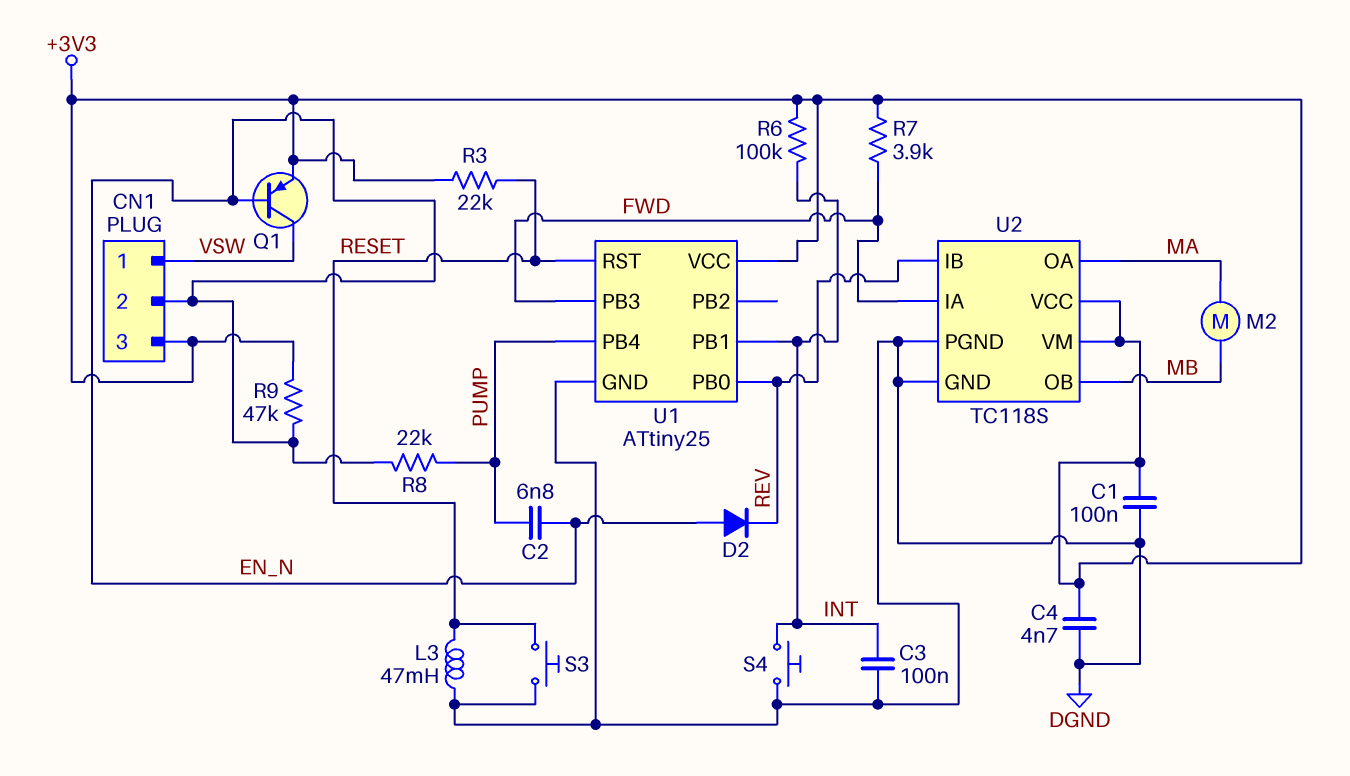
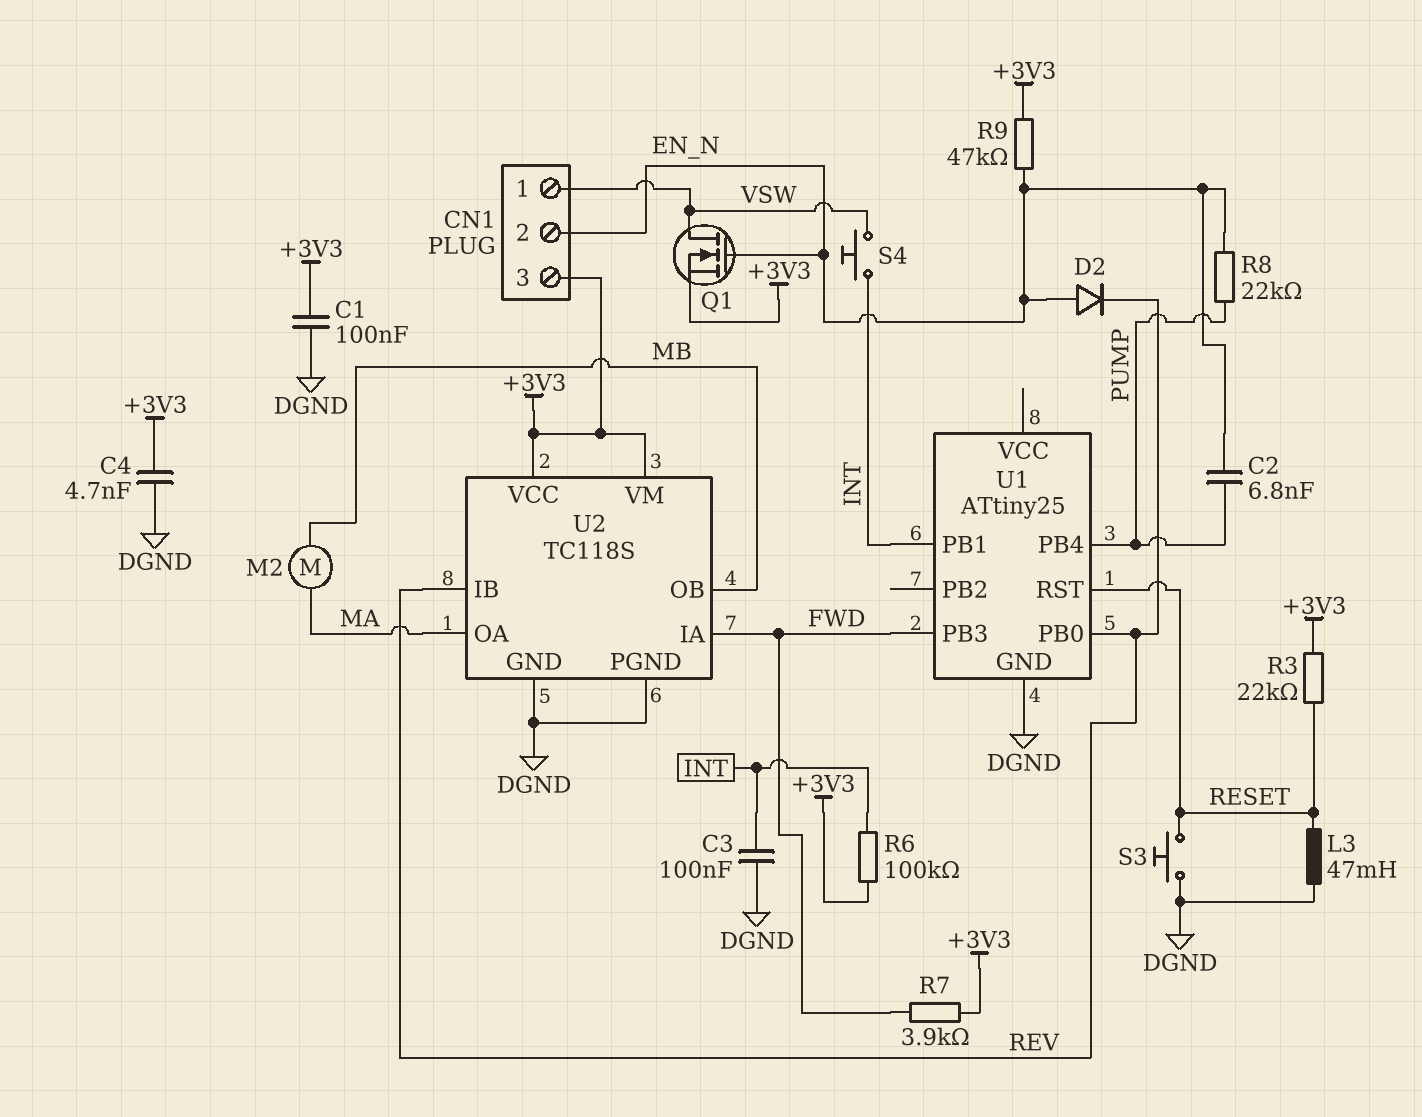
Q1: PNP (B EN_N, C VSW, E +3V3) -> NMOS (G EN_N, D VSW, S +3V3)
S4: button (DGND, INT) -> button (INT, VSW)
U1 pin VCC: +3V3 -> none

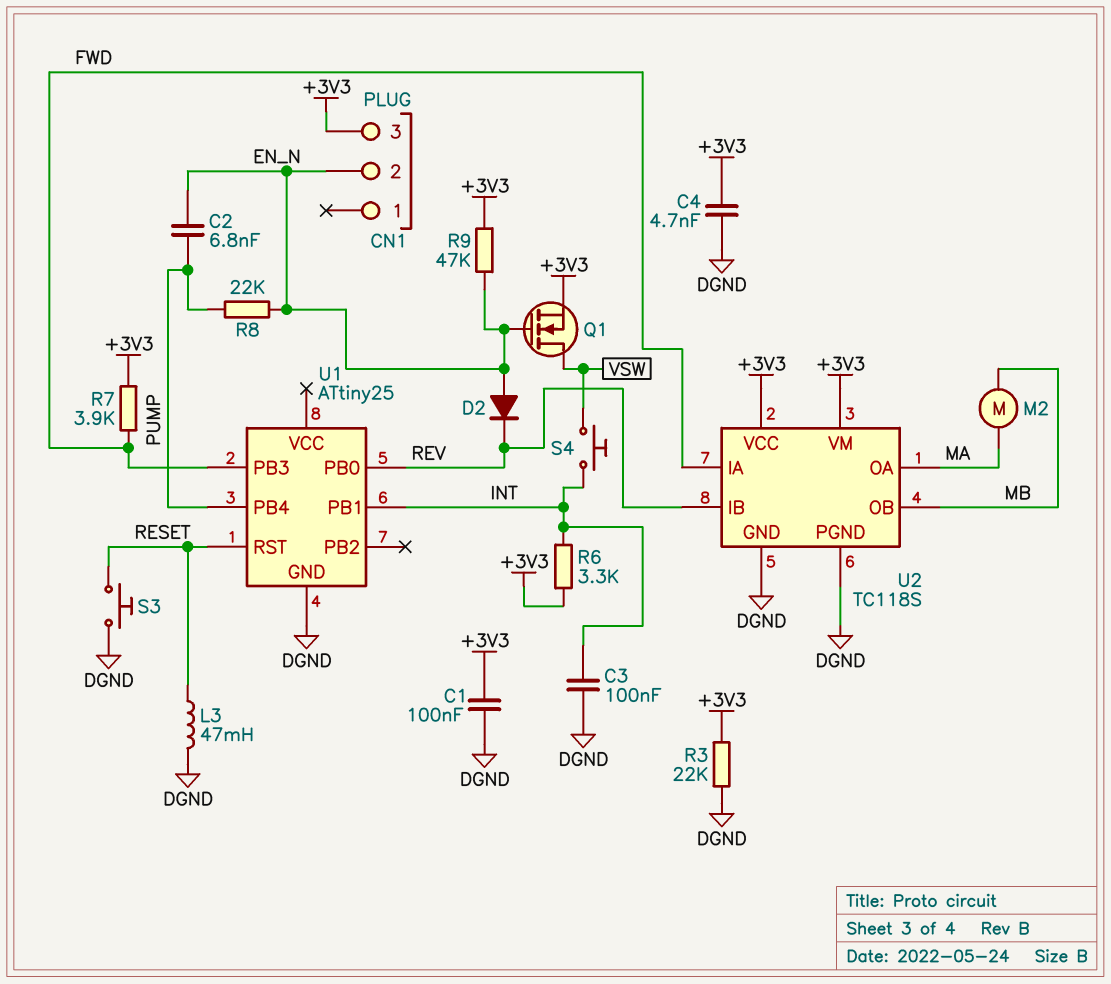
CN1 pin 1: VSW -> none
R3: 22k (+3V3, RESET) -> 22k (+3V3, DGND)
R6: 100k (+3V3, INT) -> 3.3k (+3V3, INT)

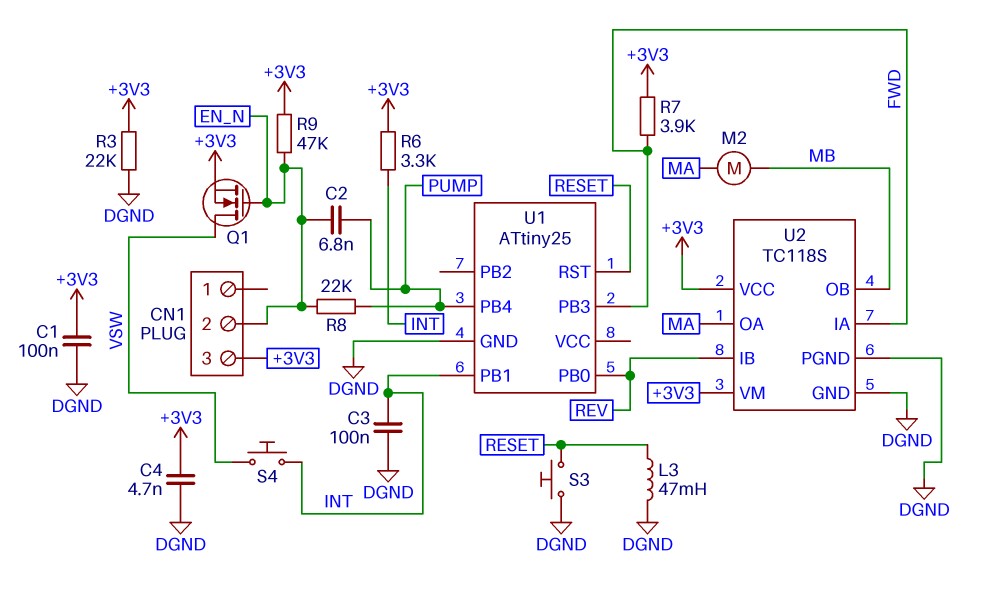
D2: diode (A EN_N, K REV) -> none

